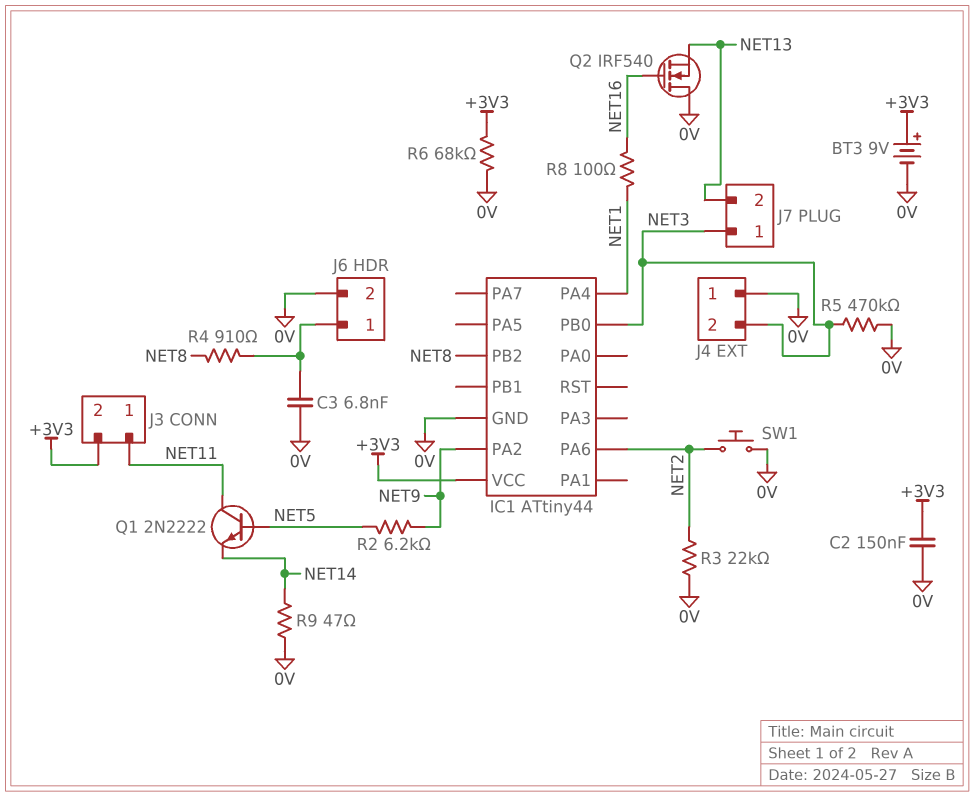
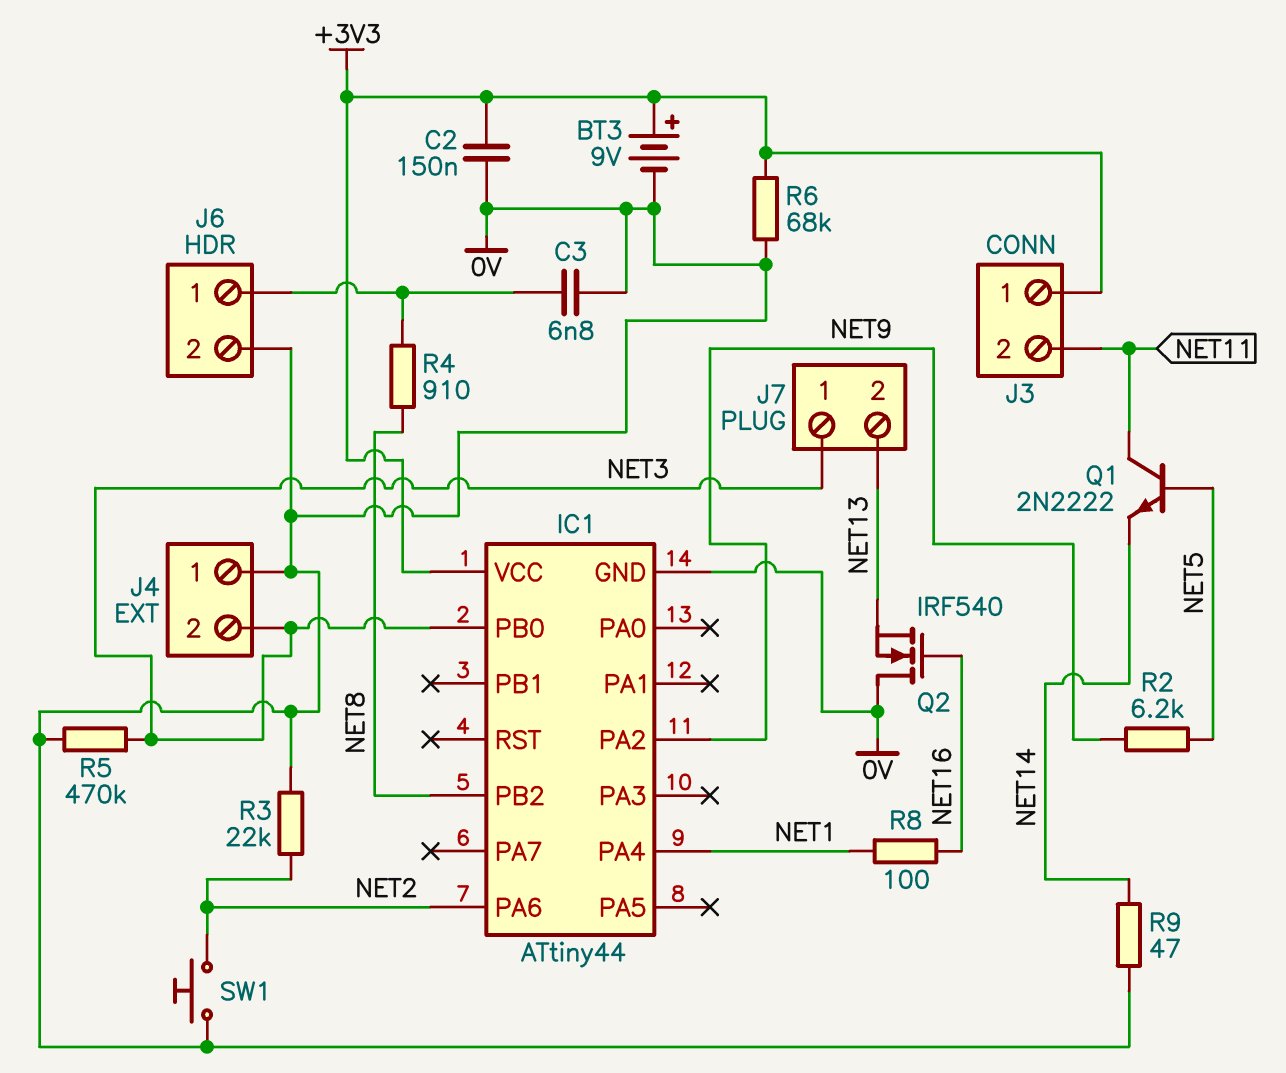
J3 pin 1: NET11 -> +3V3
J3 pin 2: +3V3 -> NET11

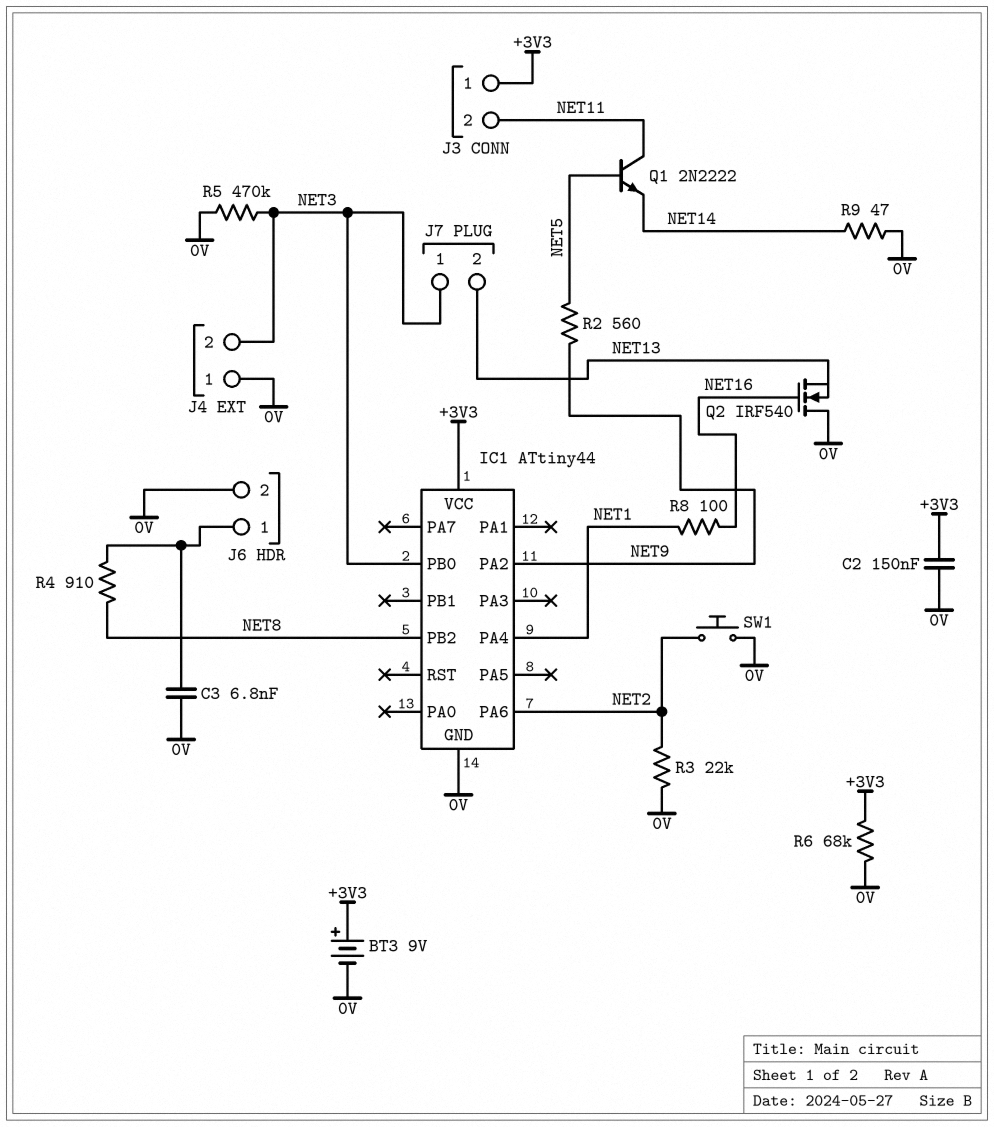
R2: 6.2k (NET5, NET9) -> 560 (NET5, NET9)

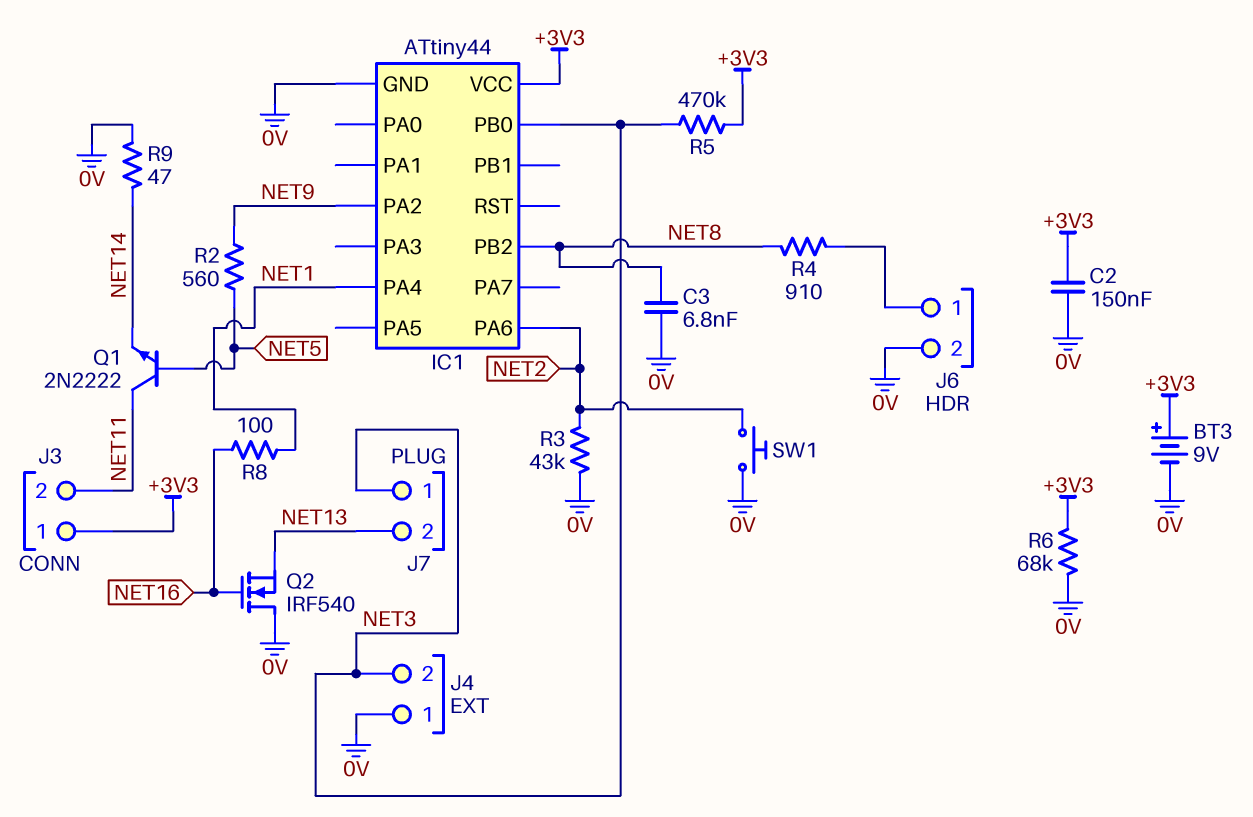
C3: 6.8nF (0V, J6/1) -> 6.8nF (0V, NET8)
R3: 22k (0V, NET2) -> 43k (0V, NET2)
R5: 470k (0V, NET3) -> 470k (+3V3, NET3)

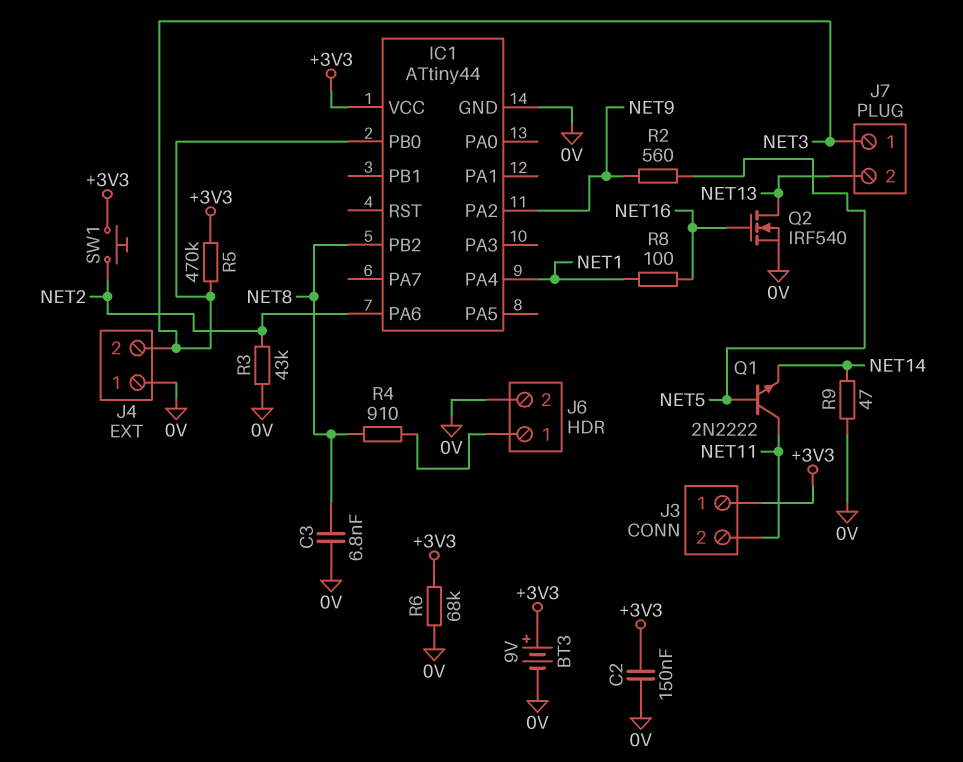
Q2: NMOS IRF540 (G NET16, D 0V, S NET13) -> NMOS IRF540 (G NET16, D NET13, S 0V)
SW1: button (0V, NET2) -> button (+3V3, NET2)

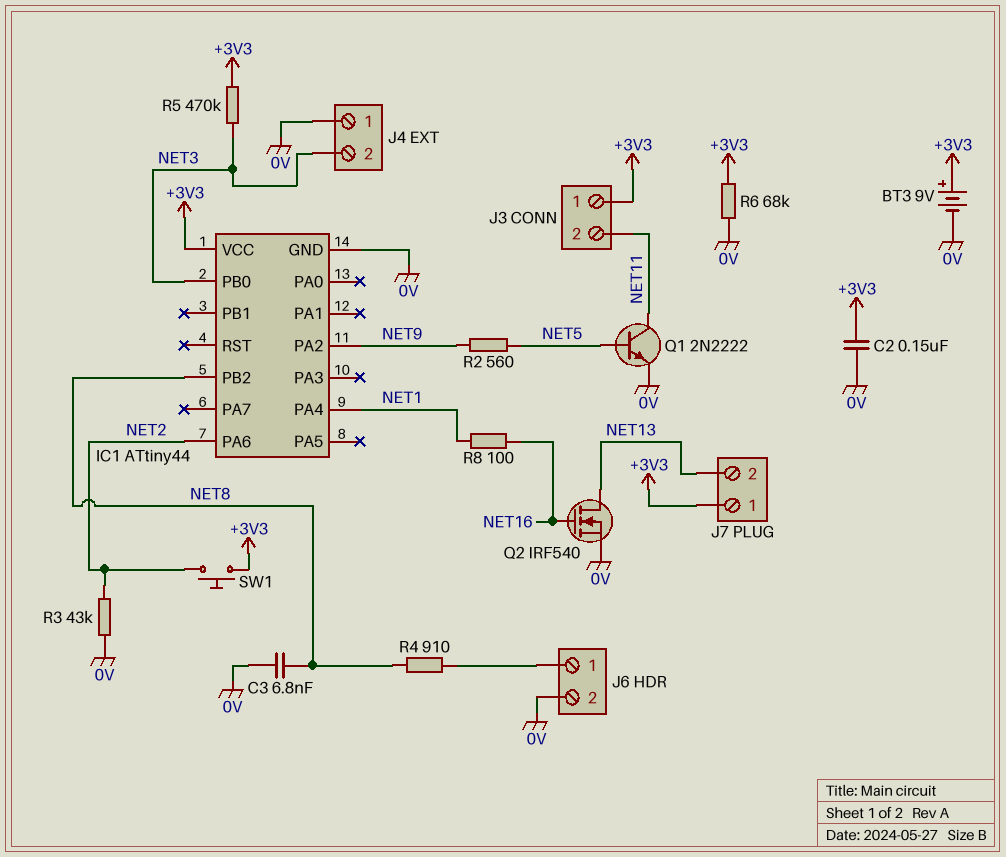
J7 pin 1: NET3 -> +3V3
Q1: NPN 2N2222 (B NET5, C NET11, E NET14) -> NPN 2N2222 (B NET5, C NET11, E 0V)
R9: 47 (0V, NET14) -> none

